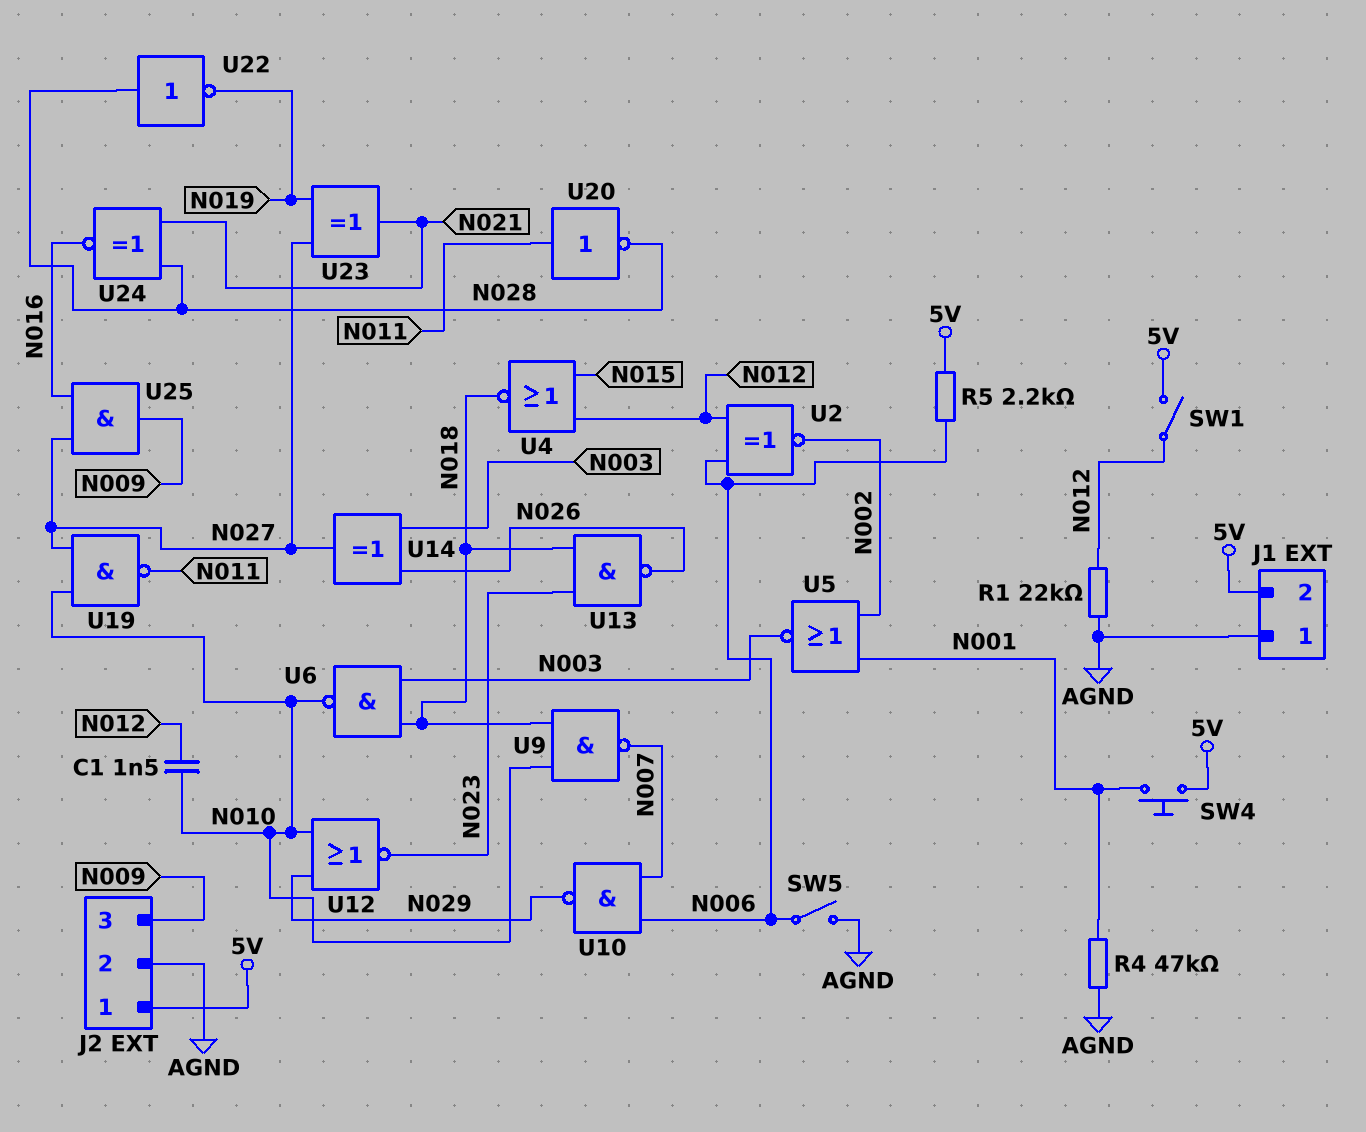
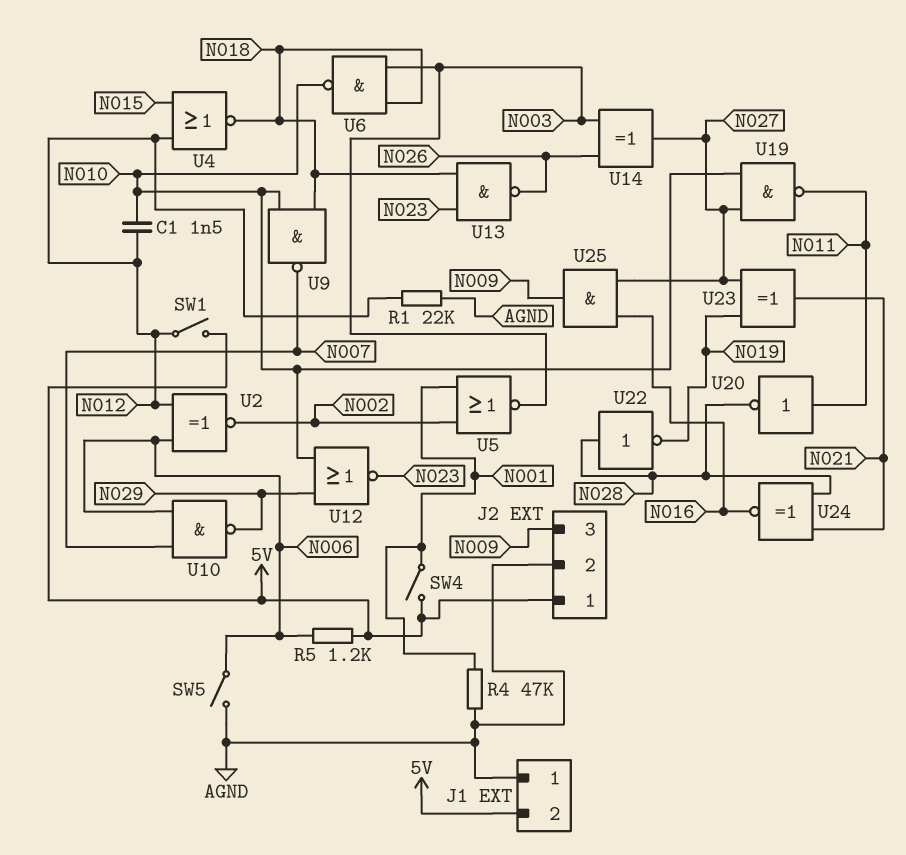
R5: 2.2k (5V, N006) -> 1.2k (5V, N006)
SW4: button (5V, N001) -> switch (5V, N001)

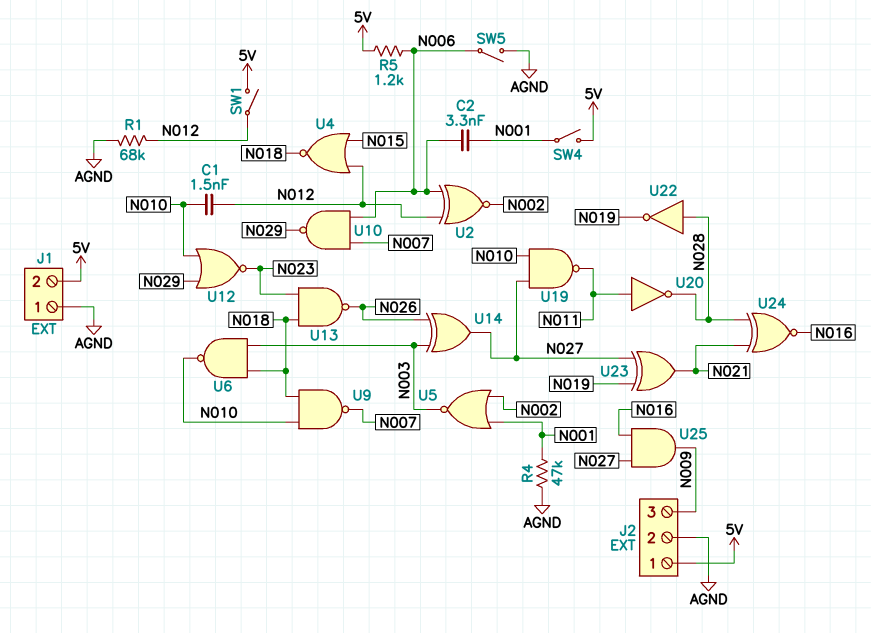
C2: none -> 3.3nF (N001, N006)
R1: 22k (AGND, N012) -> 68k (AGND, N012)

